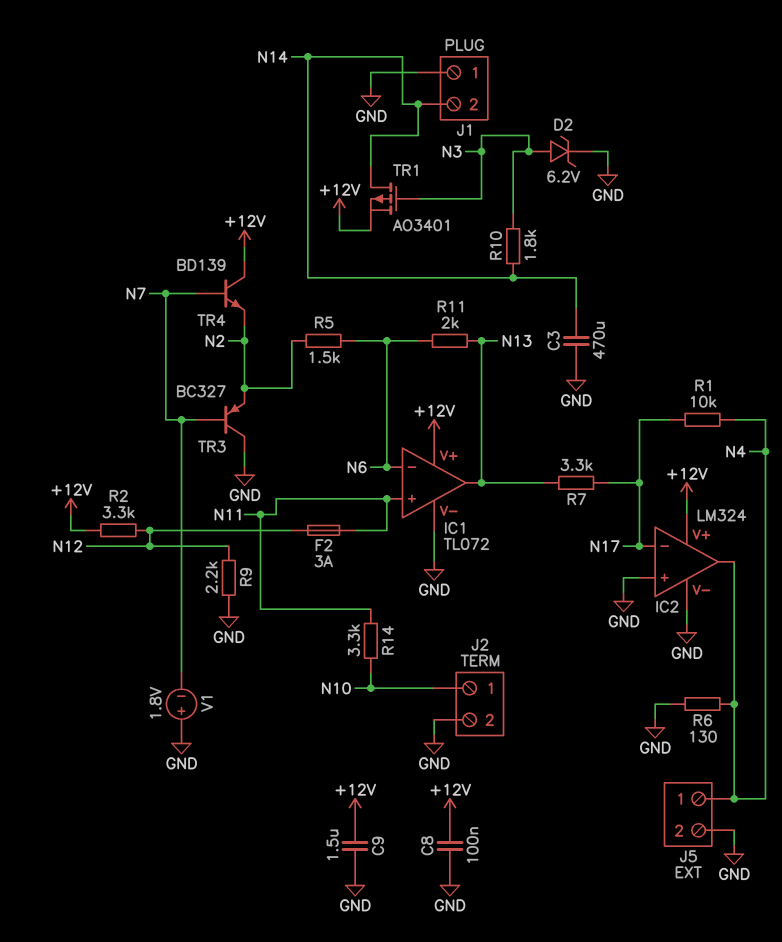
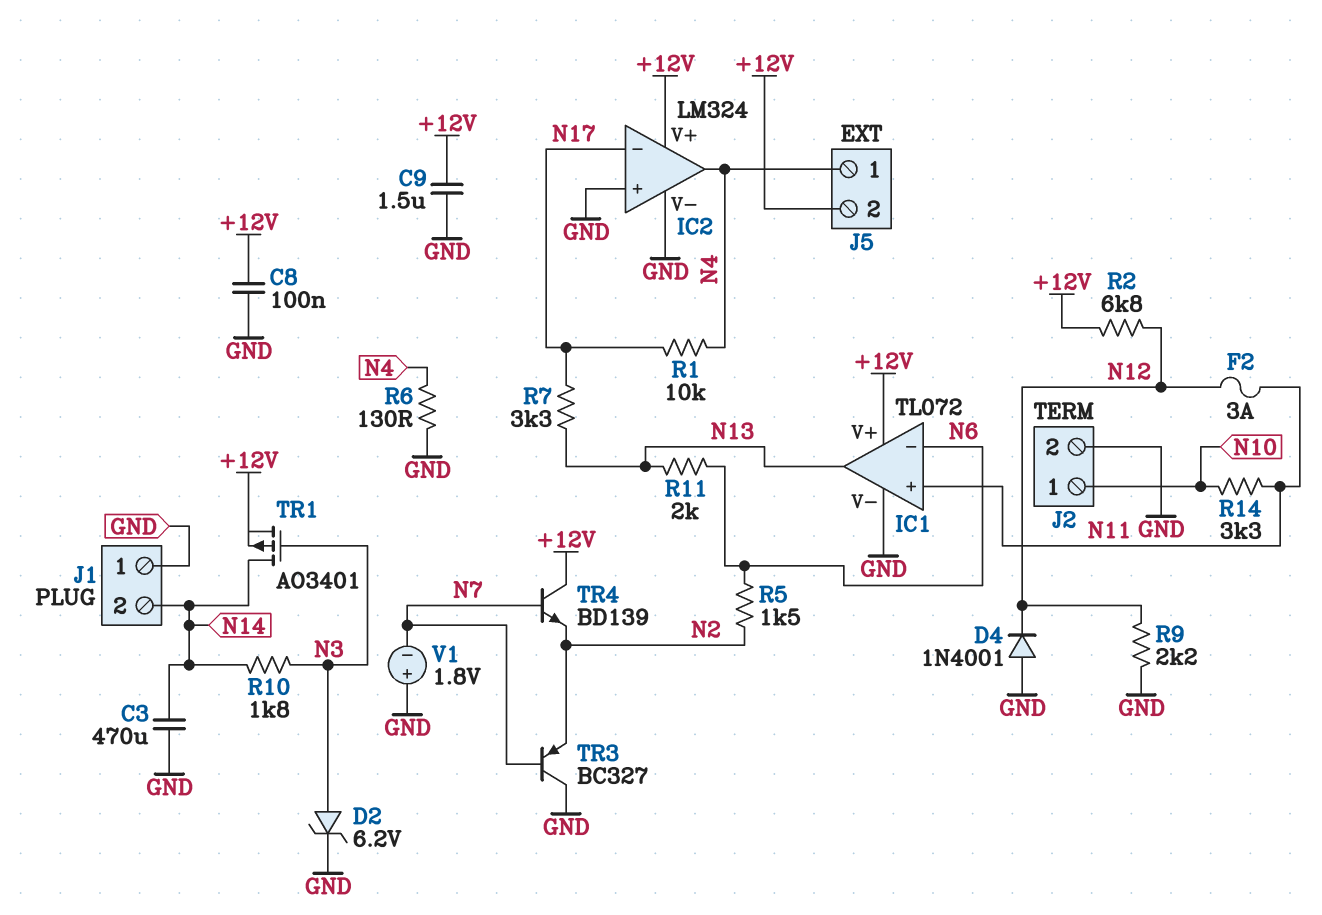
D4: none -> diode 1N4001 (A GND, K N12)
J5 pin 2: GND -> +12V
R2: 3.3k (+12V, N12) -> 6.8k (+12V, N12)

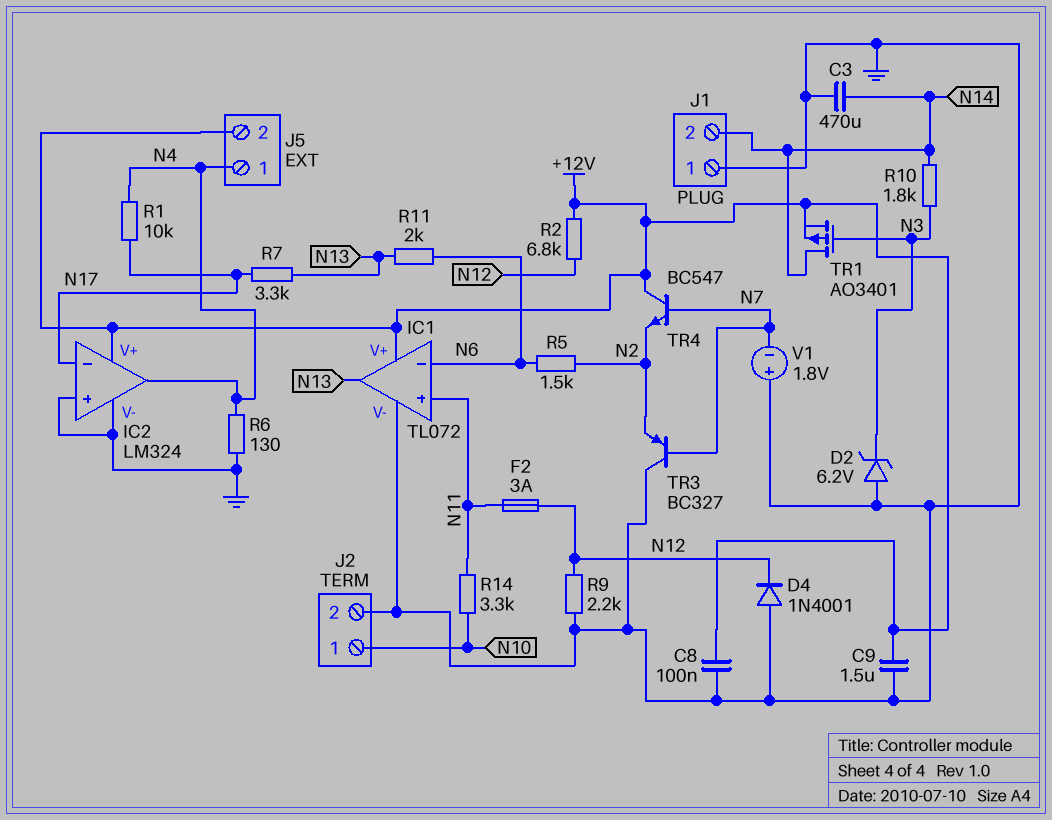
D2: zener 6.2V (A N3, K GND) -> zener 6.2V (A GND, K N3)
TR4: NPN BD139 (B N7, C +12V, E N2) -> NPN BC547 (B N7, C +12V, E N2)

